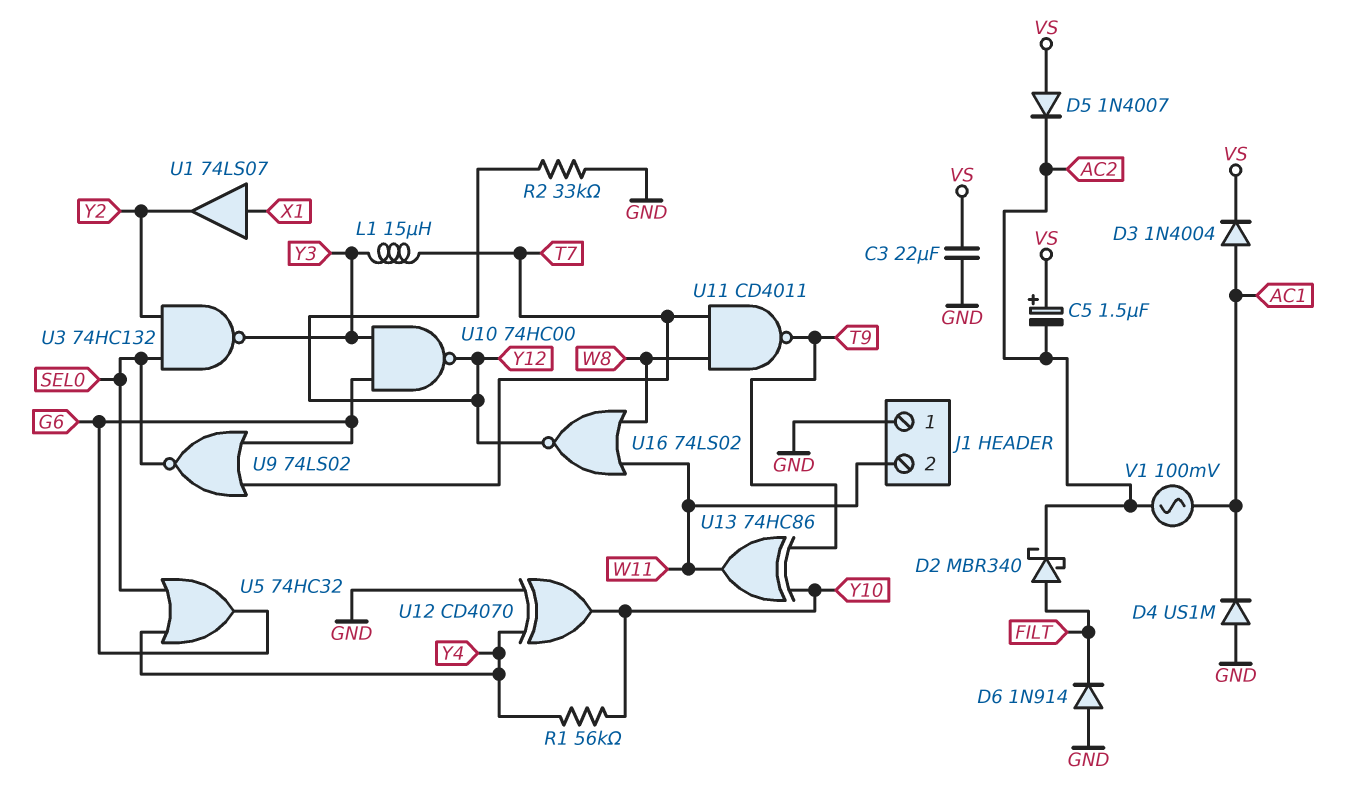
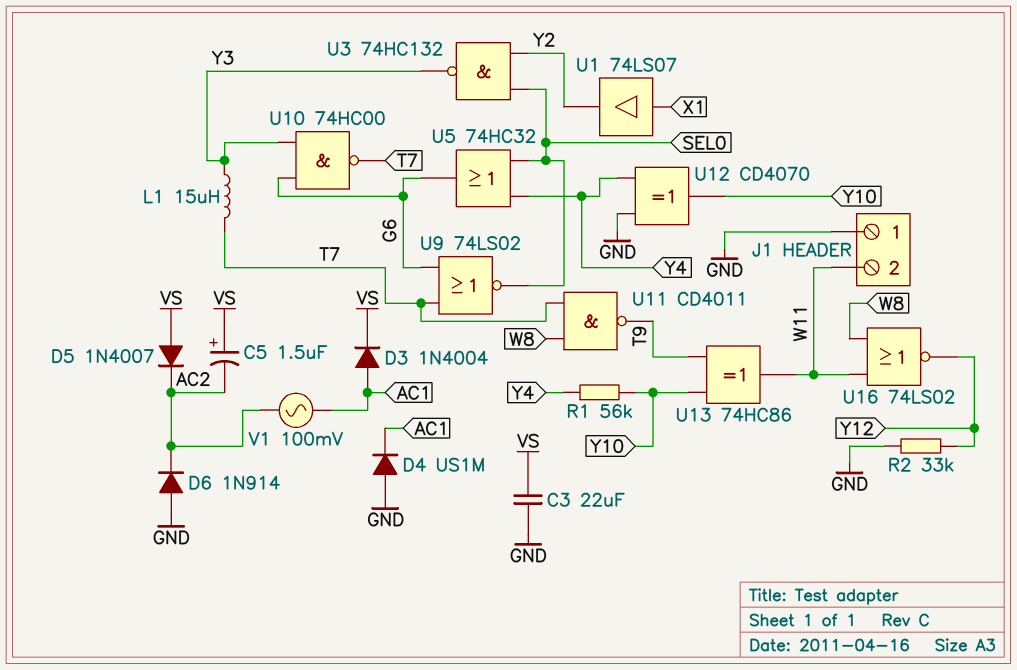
D2: schottky MBR340 (A FILT, K AC2) -> none
D6: diode 1N914 (A GND, K FILT) -> diode 1N914 (A GND, K AC2)
U10: NAND 74HC00 (in G6, in Y3, out Y12) -> NAND 74HC00 (in G6, in Y3, out T7)

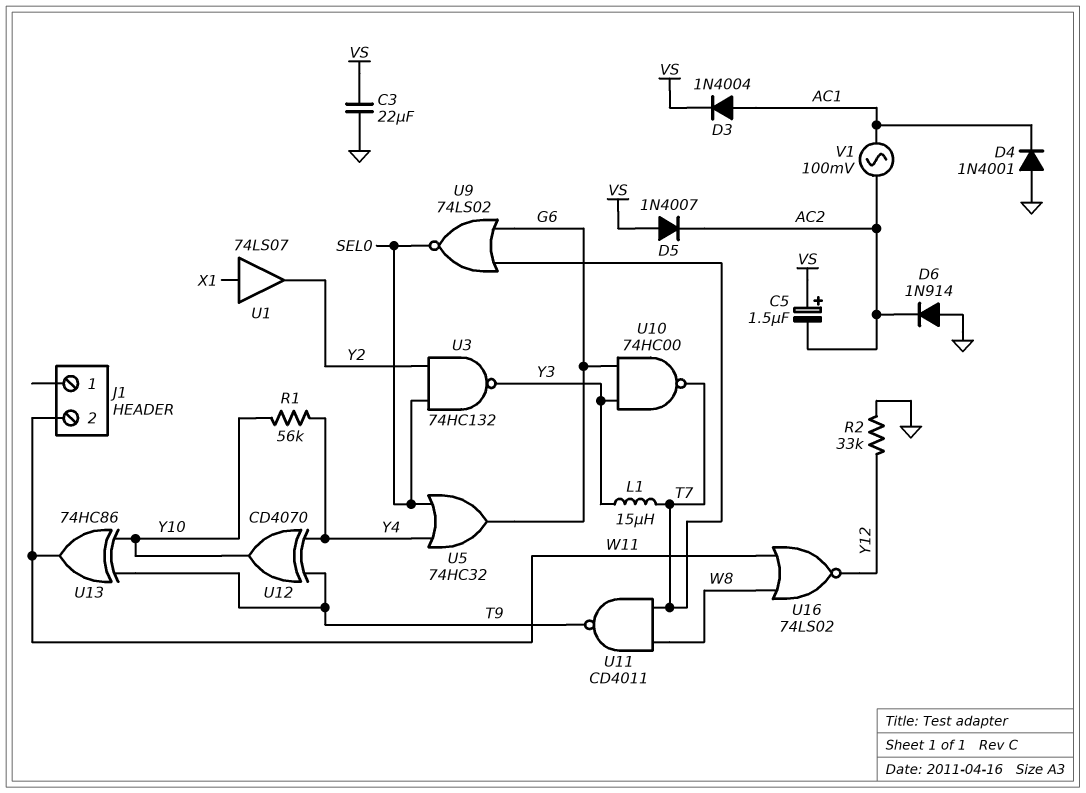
D4: diode US1M (A GND, K AC1) -> diode 1N4001 (A GND, K AC1)
J1 pin 1: GND -> none
U12: XOR CD4070 (in GND, in Y4, out Y10) -> XOR CD4070 (in T9, in Y4, out Y10)

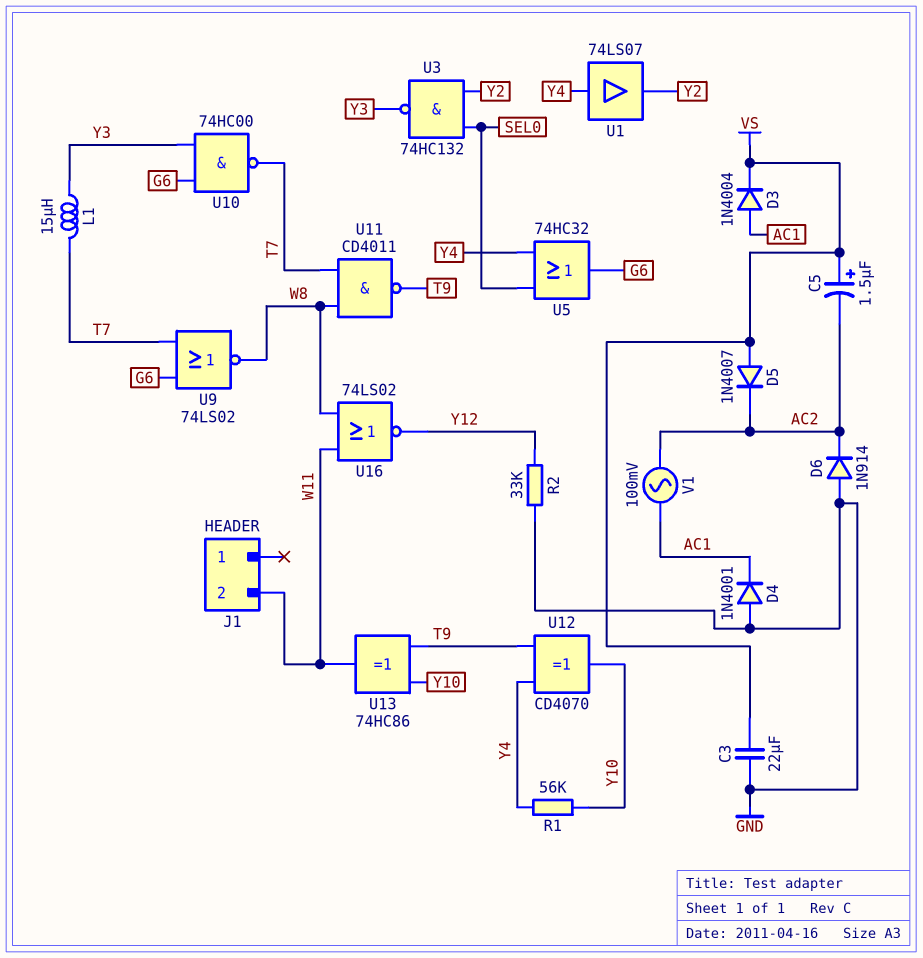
U1: buffer 74LS07 (in X1, out Y2) -> buffer 74LS07 (in Y4, out Y2)
U9: NOR 74LS02 (in G6, in T7, out SEL0) -> NOR 74LS02 (in G6, in T7, out W8)

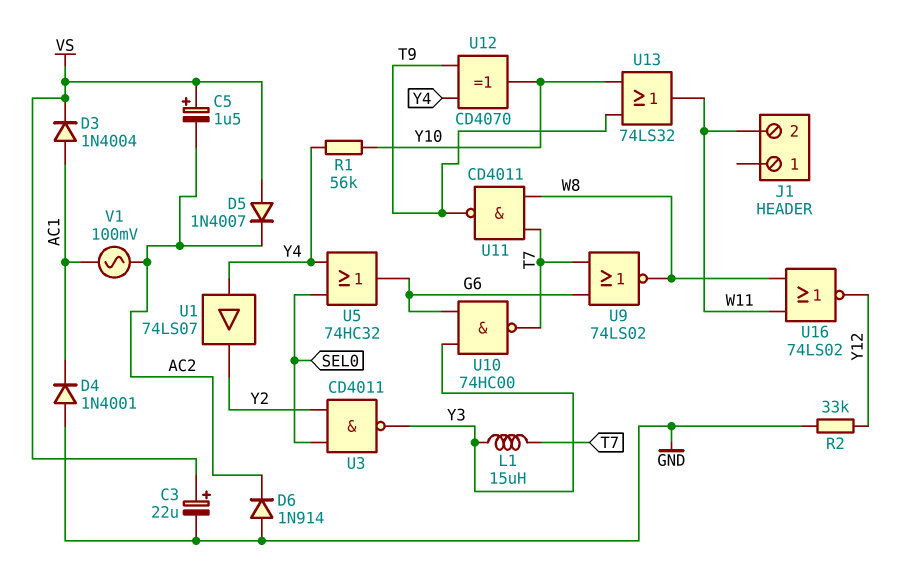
C3: 22uF (GND, VS) -> 22uF (plus VS, minus GND)
U3: NAND 74HC132 (in SEL0, in Y2, out Y3) -> NAND CD4011 (in SEL0, in Y2, out Y3)
U13: XOR 74HC86 (in T9, in Y10, out W11) -> OR 74LS32 (in T9, in Y10, out W11)

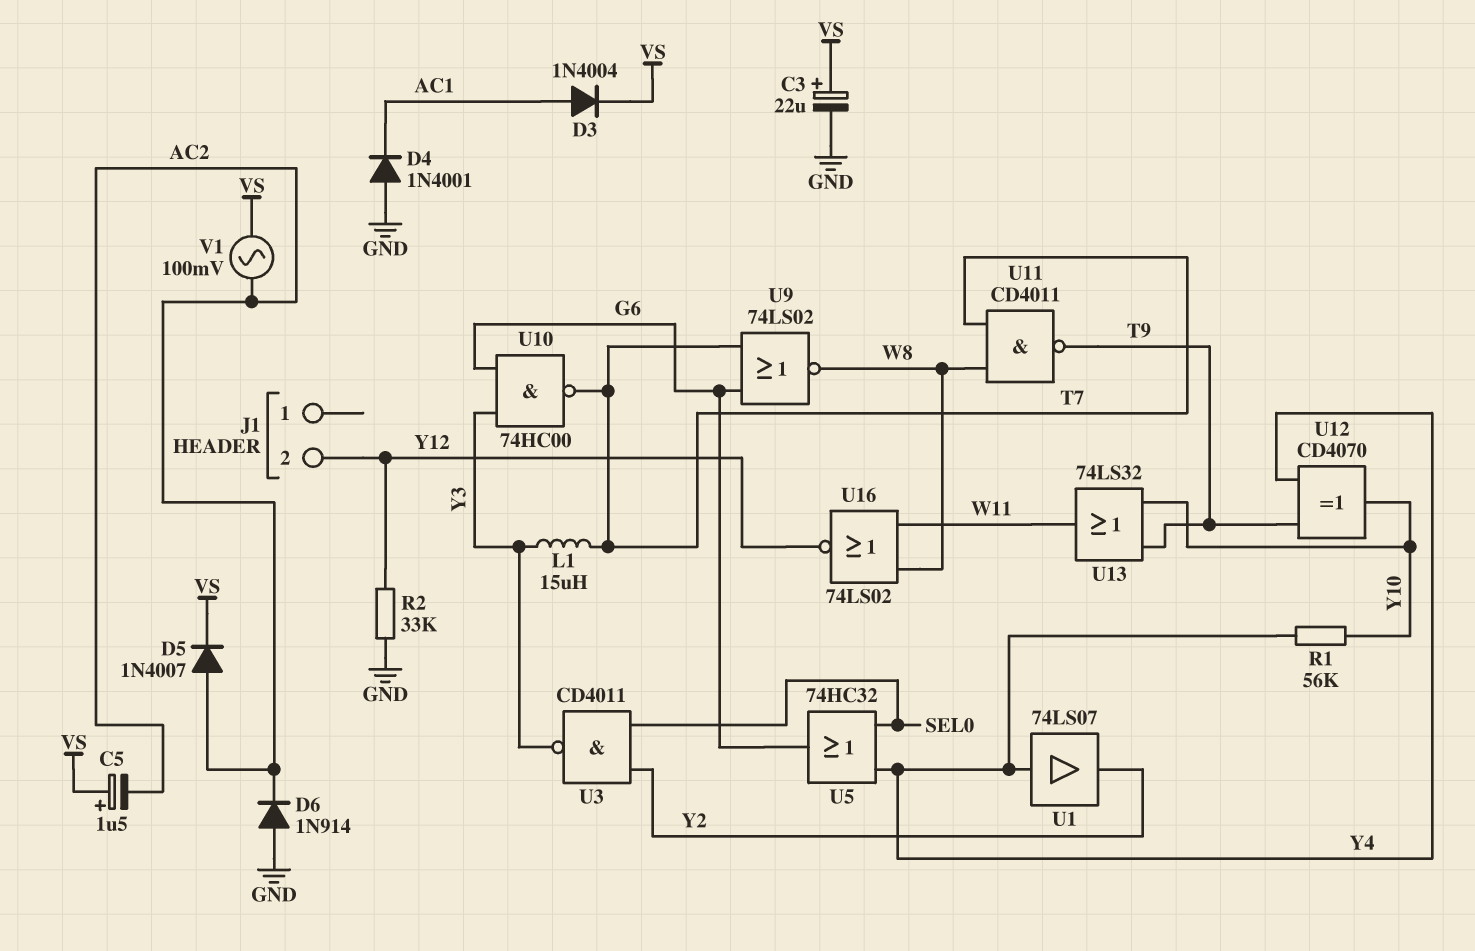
D5: diode 1N4007 (A VS, K AC2) -> diode 1N4007 (A AC2, K VS)
J1 pin 2: W11 -> Y12
V1: AC 100mV (AC1, AC2) -> AC 100mV (AC2, VS)

